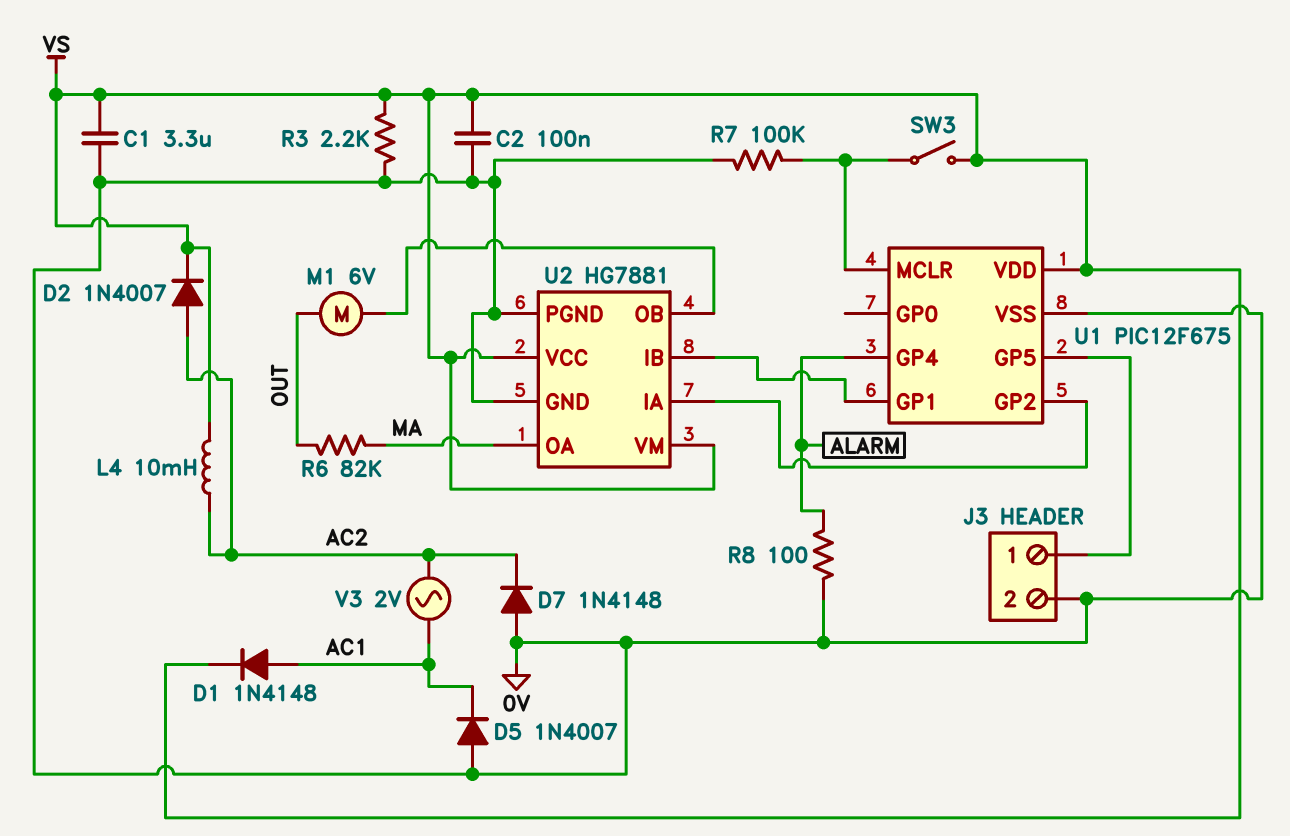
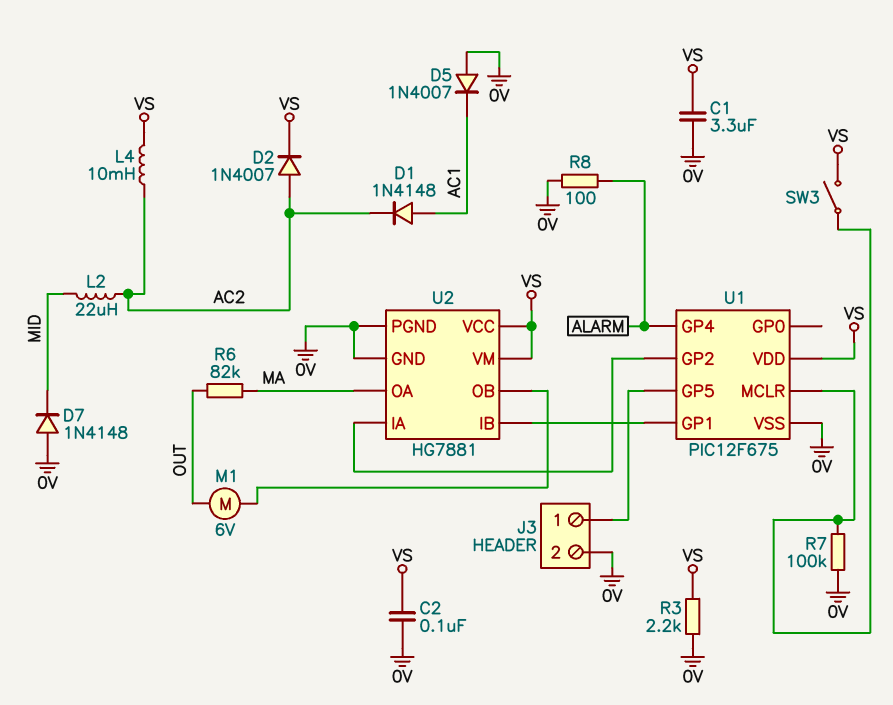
D1: diode 1N4148 (A AC1, K VS) -> diode 1N4148 (A AC1, K AC2)
D7: diode 1N4148 (A 0V, K AC2) -> diode 1N4148 (A 0V, K MID)
L2: none -> 22uH (AC2, MID)
V3: AC 2V (AC1, AC2) -> none

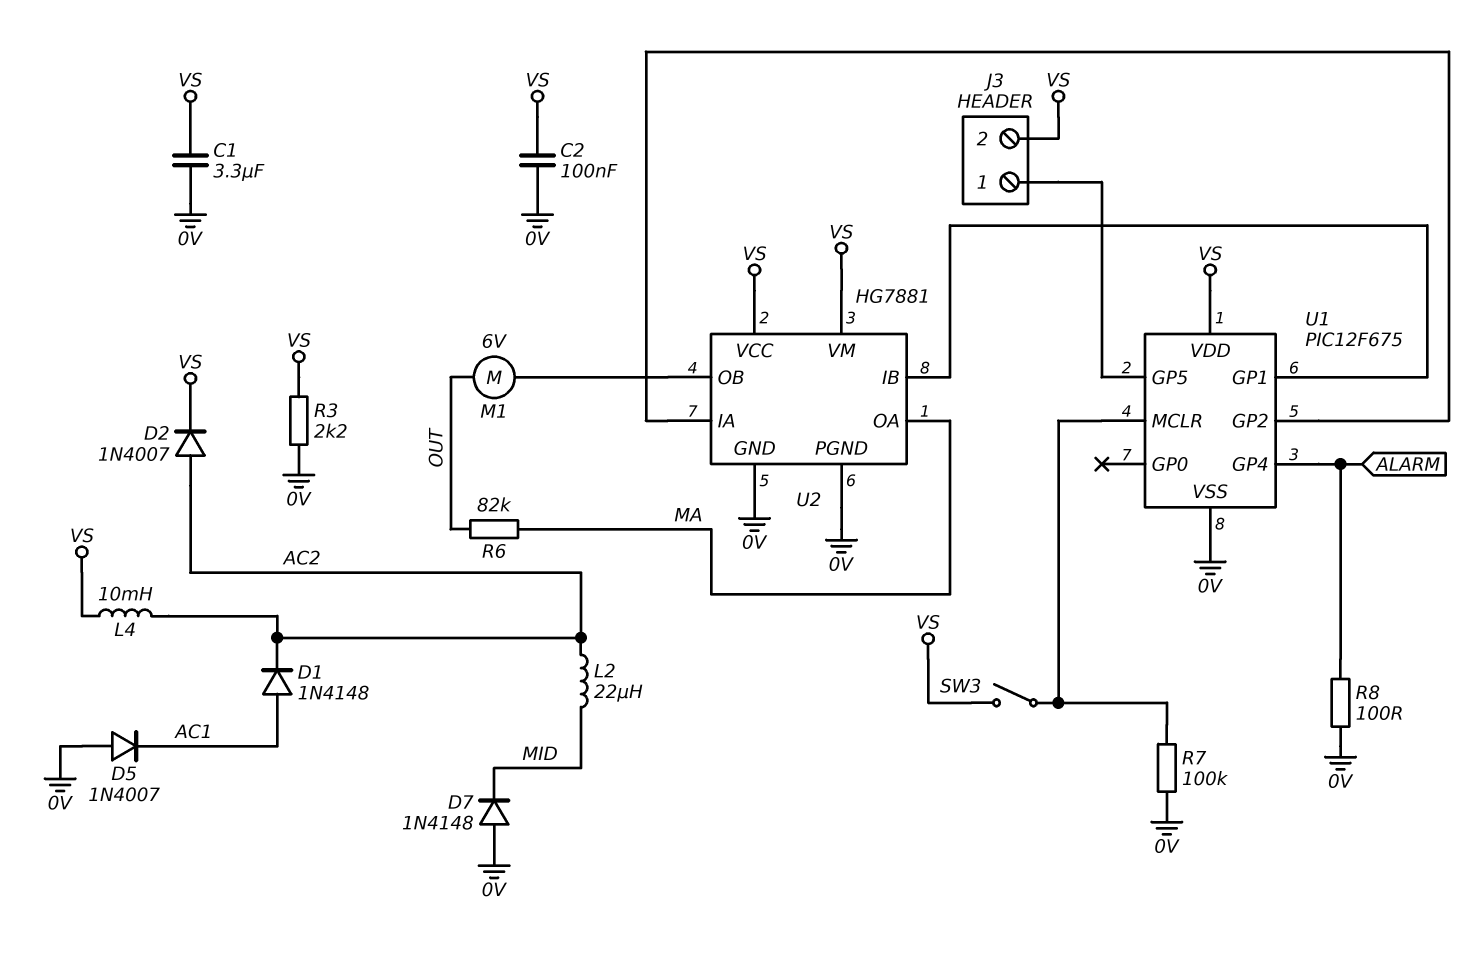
J3 pin 2: 0V -> VS

